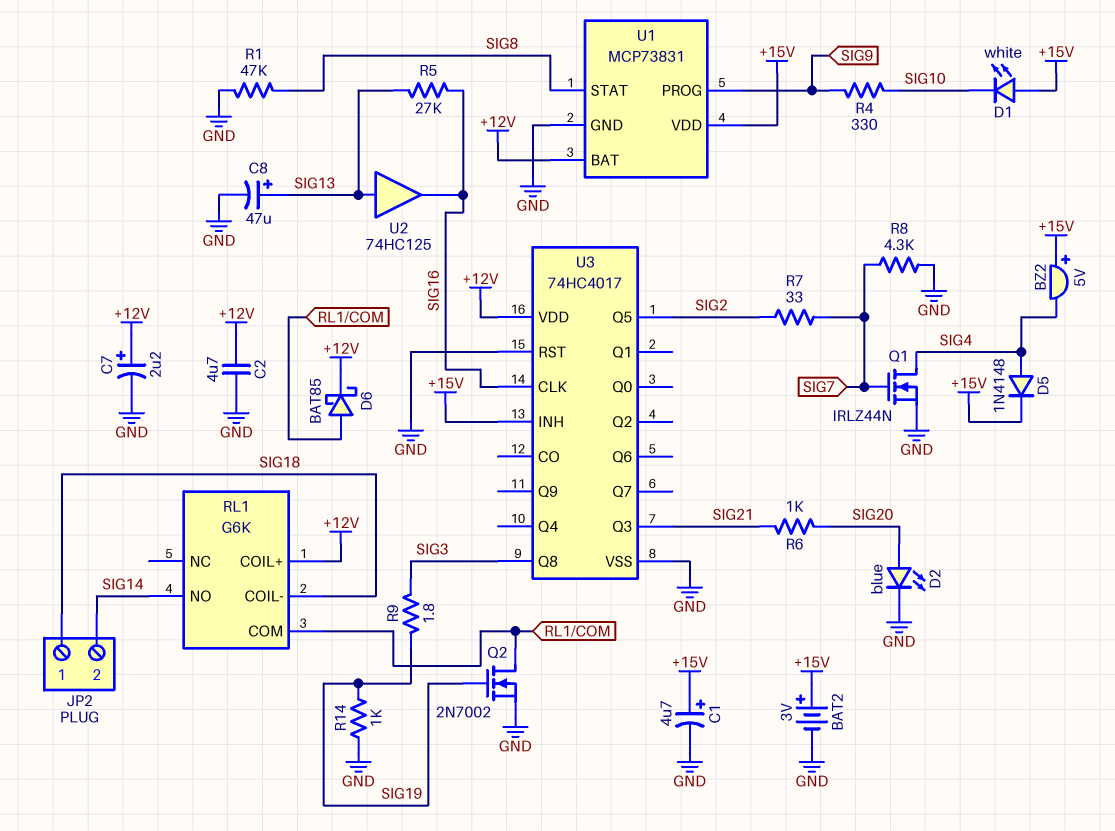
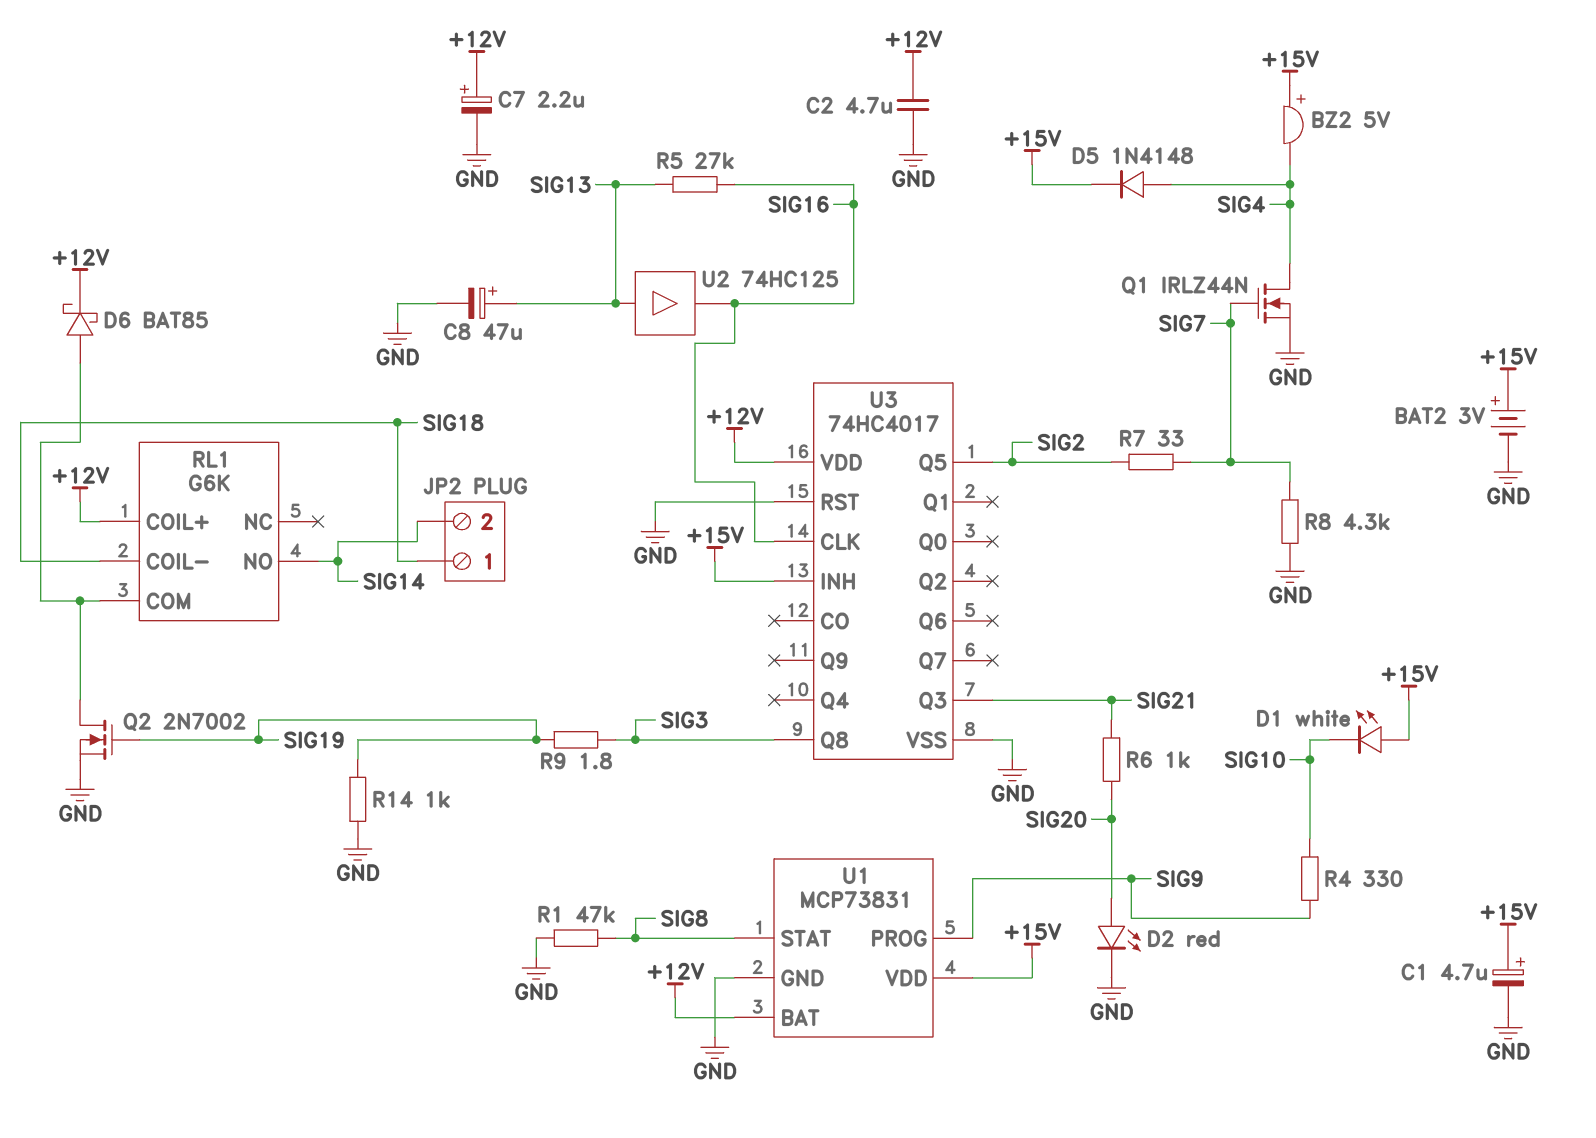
D2: LED blue (A SIG20, K GND) -> LED red (A SIG20, K GND)

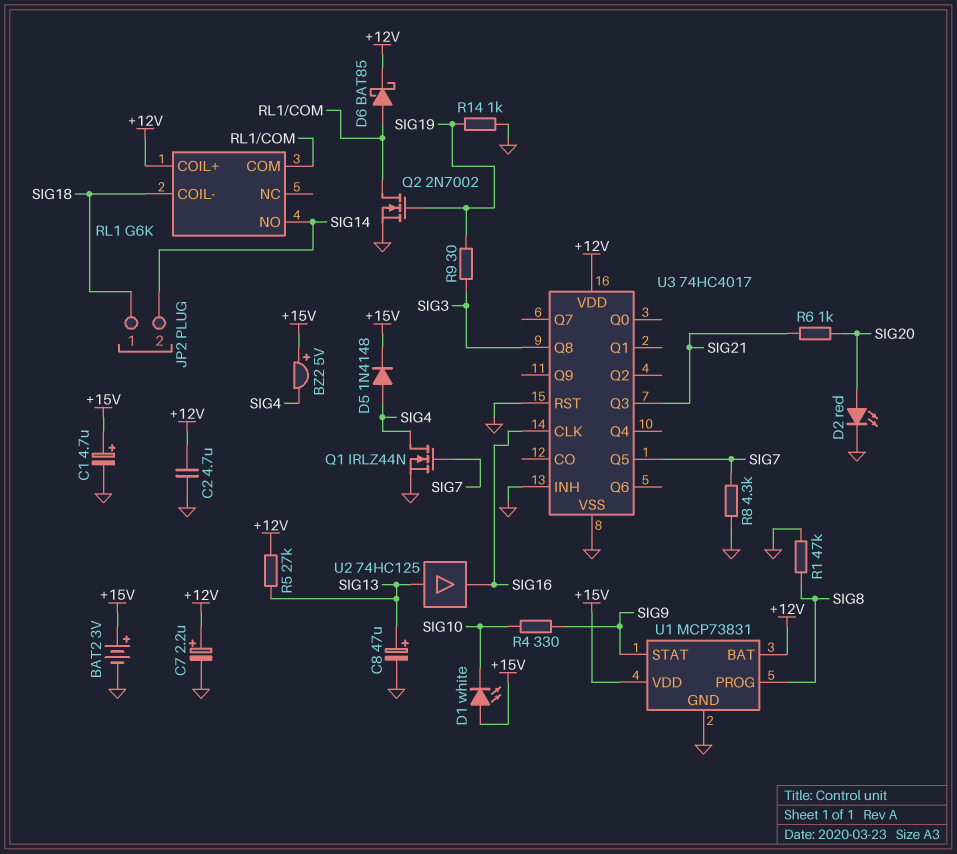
R5: 27k (SIG13, SIG16) -> 27k (+12V, SIG13)
R7: 33 (SIG2, SIG7) -> none
R9: 1.8 (SIG3, SIG19) -> 30 (SIG3, SIG19)
U1 pin PROG: SIG9 -> SIG8
U1 pin STAT: SIG8 -> SIG9
U3 pin INH: +15V -> GND
U3 pin Q5: SIG2 -> SIG7

